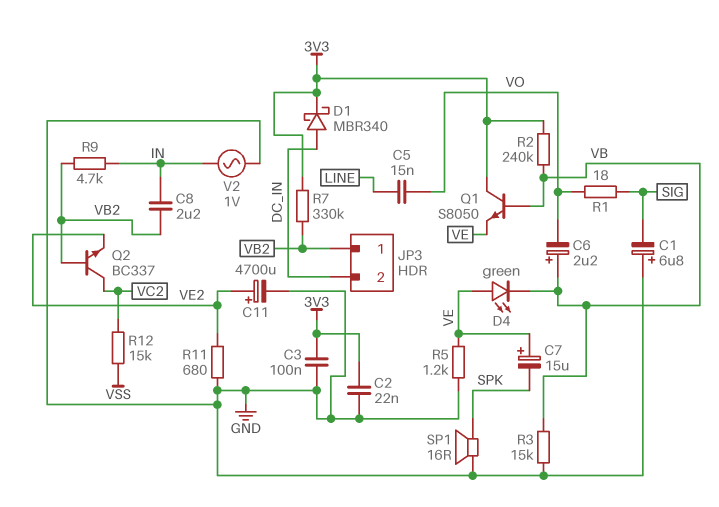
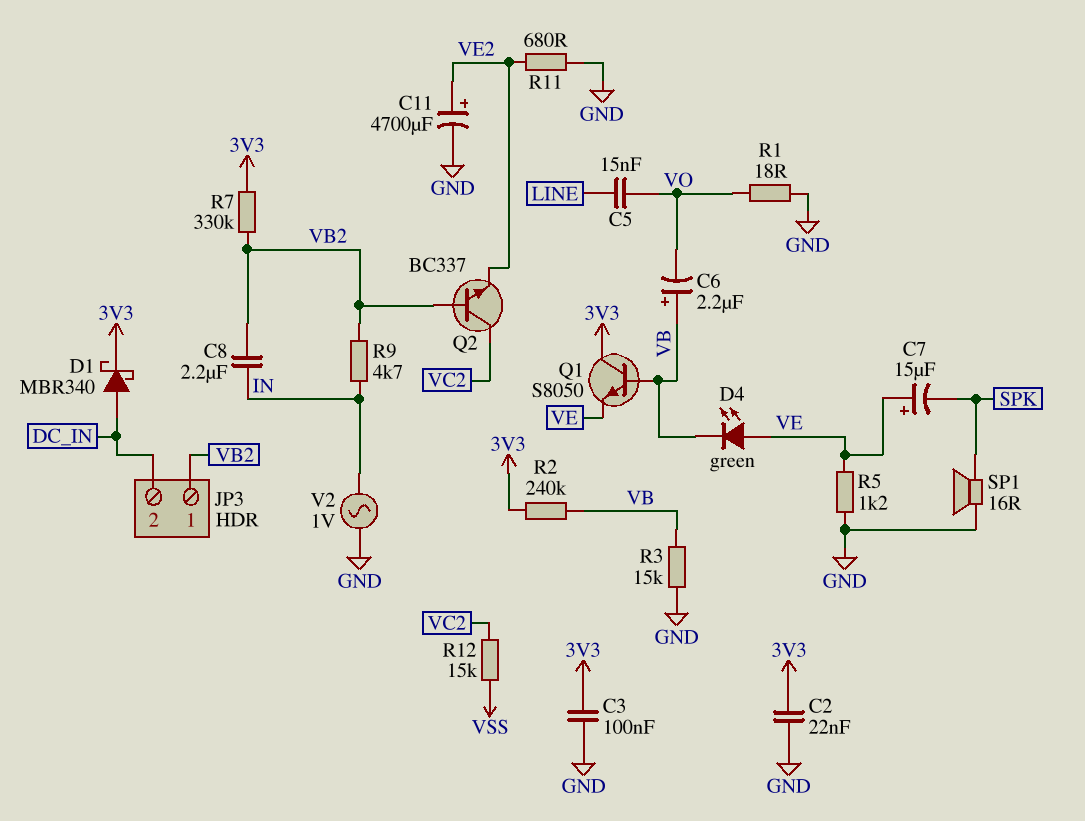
C1: 6.8uF (plus GND, minus SIG) -> none
R1: 18 (SIG, VO) -> 18 (GND, VO)

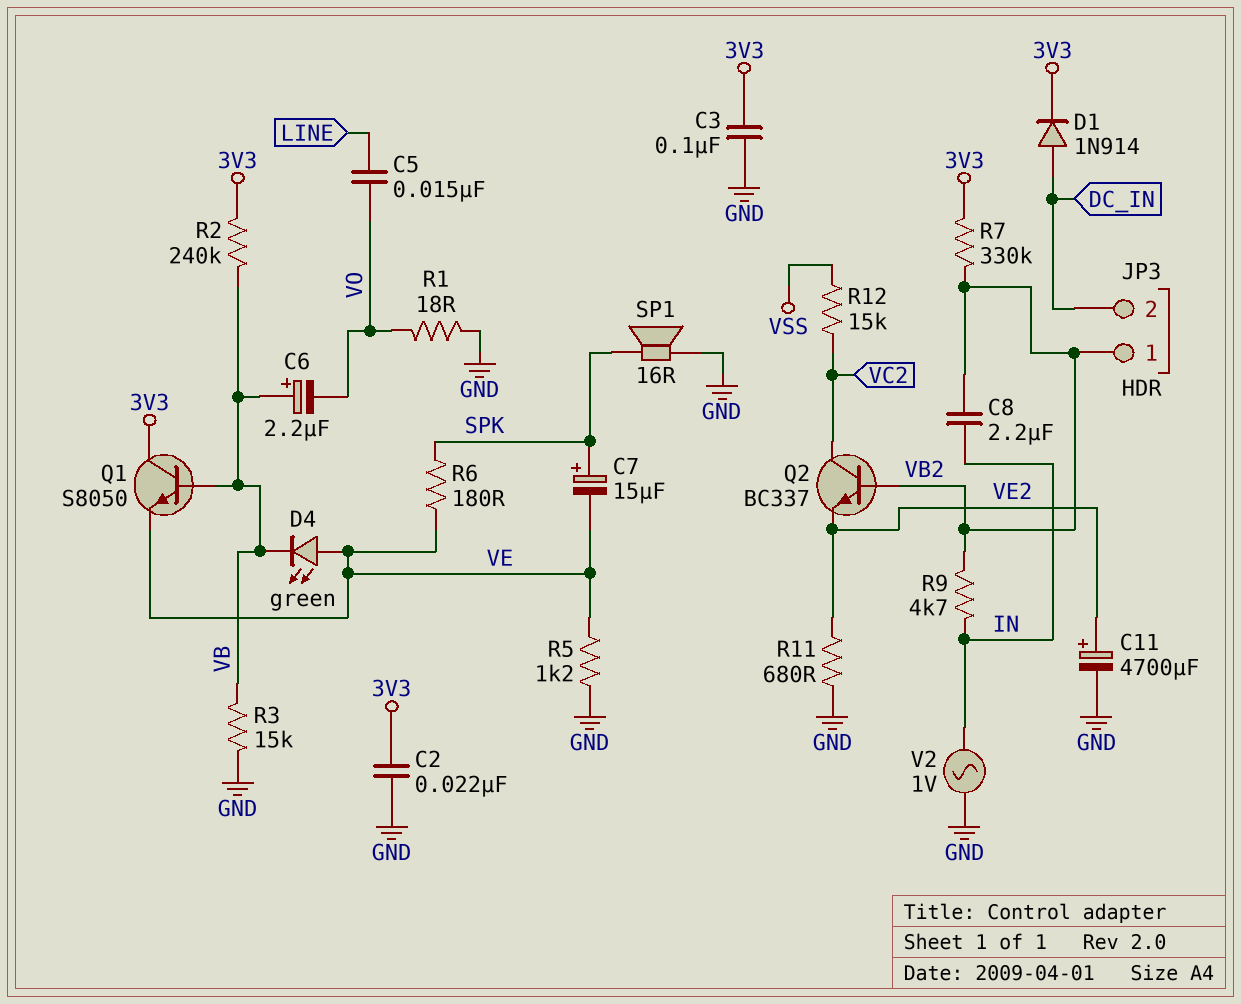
C7: 15uF (plus VE, minus SPK) -> 15uF (plus SPK, minus VE)
D1: schottky MBR340 (A DC_IN, K 3V3) -> diode 1N914 (A DC_IN, K 3V3)
R6: none -> 180 (SPK, VE)

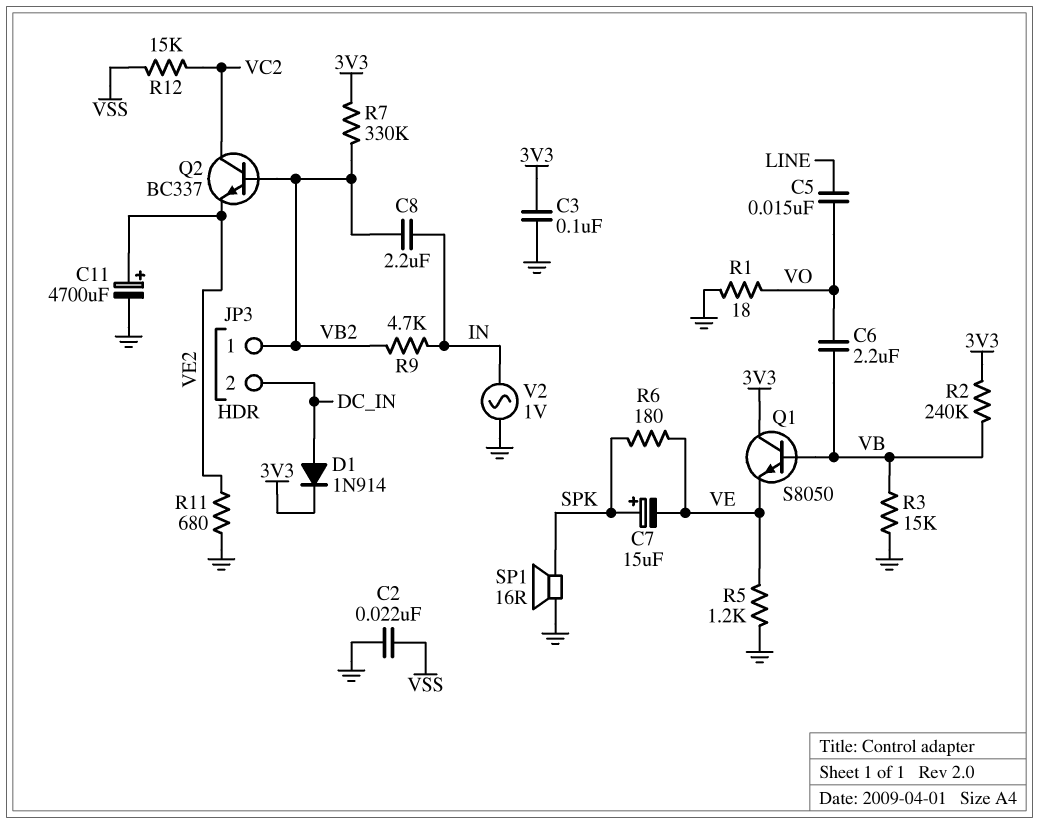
C2: 22nF (3V3, GND) -> 22nF (GND, VSS)
C6: 2.2uF (plus VB, minus VO) -> 2.2uF (VB, VO)
D4: LED green (A VE, K VB) -> none

